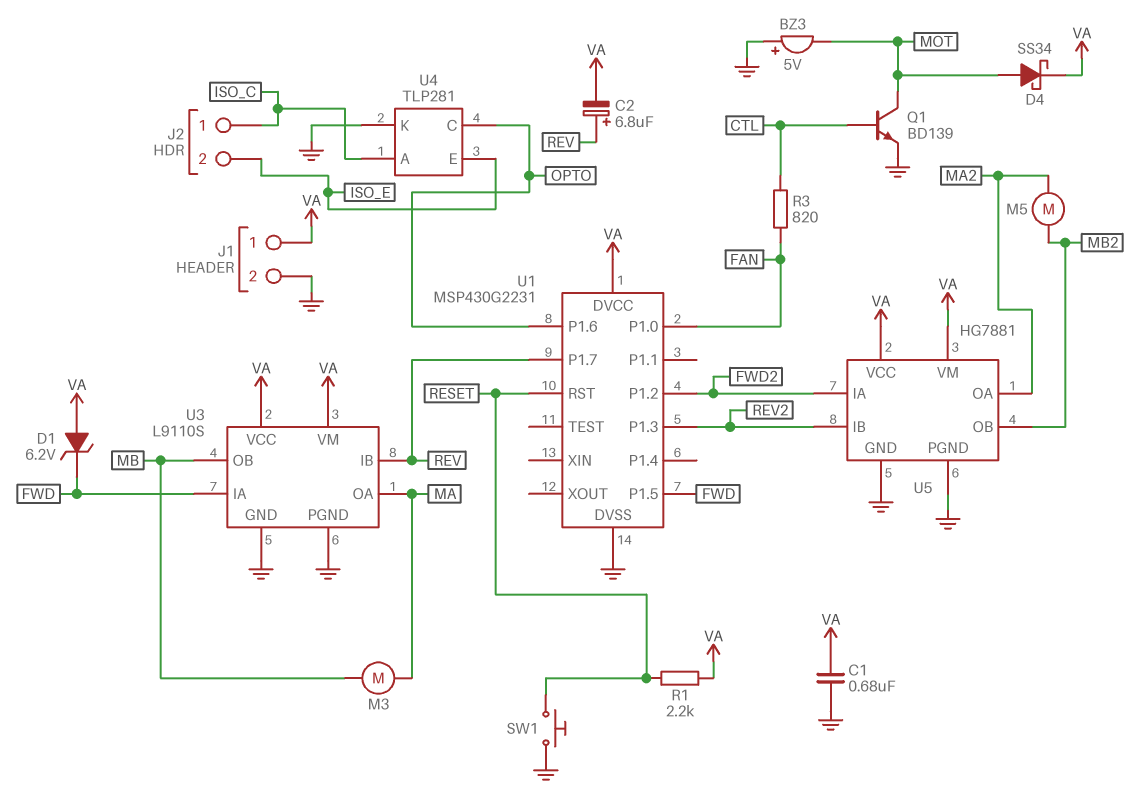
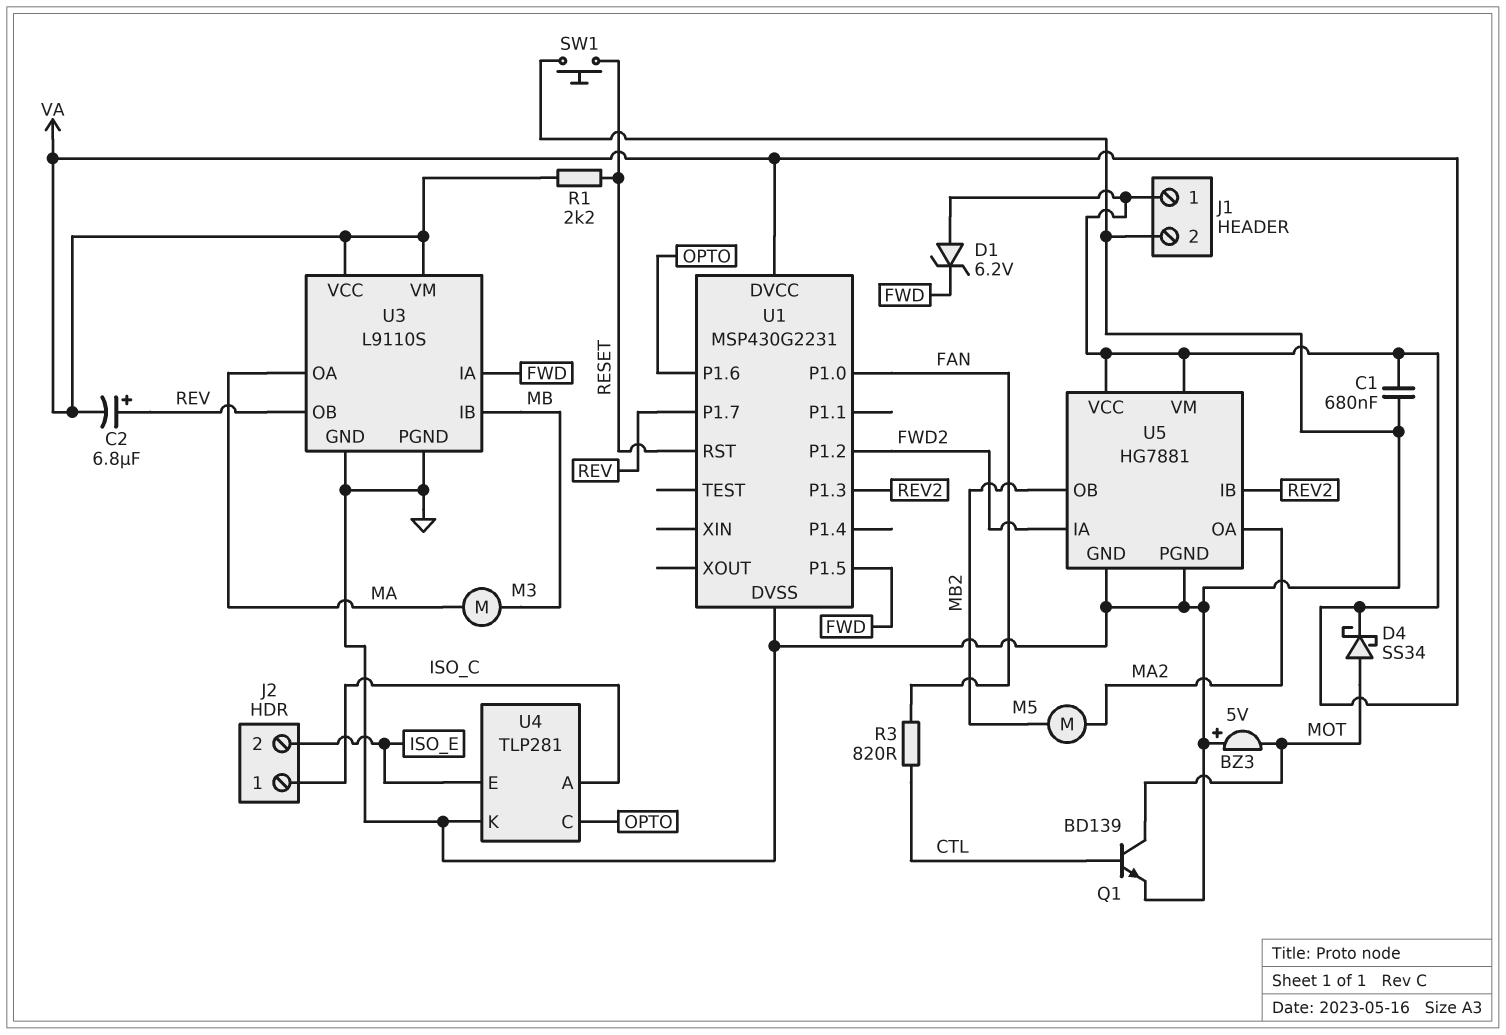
U3 pin IB: REV -> MB
U3 pin OB: MB -> REV

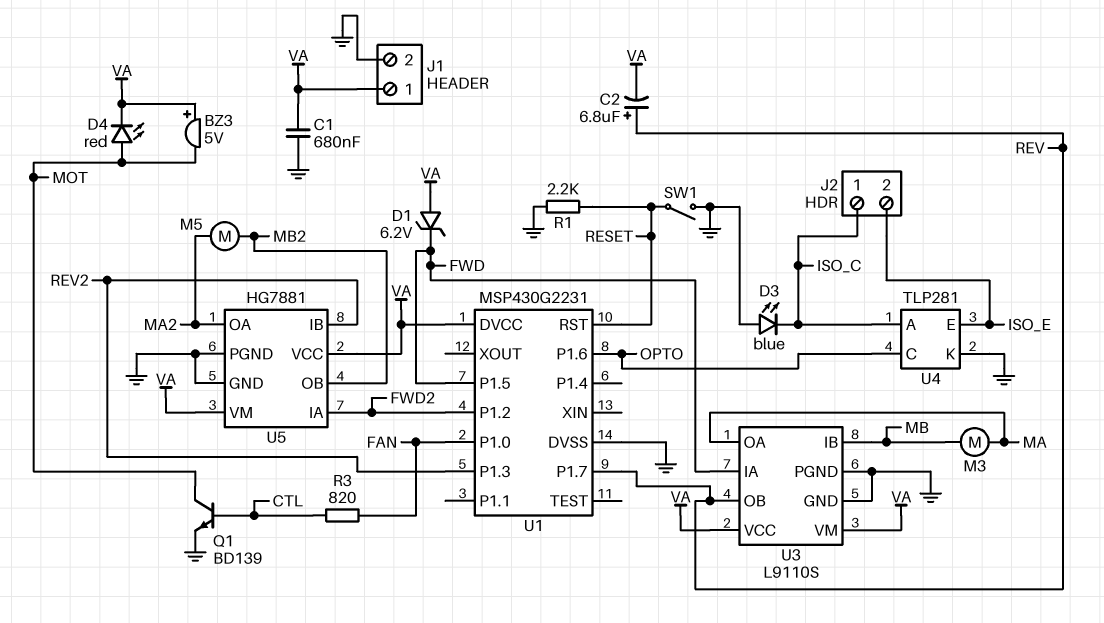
BZ3: buzzer 5V (plus GND, minus MOT) -> buzzer 5V (plus VA, minus MOT)
D3: none -> LED blue (A GND, K ISO_C)
D4: schottky SS34 (A MOT, K VA) -> LED red (A MOT, K VA)
R1: 2.2k (RESET, VA) -> 2.2k (GND, RESET)
SW1: button (GND, RESET) -> switch (GND, RESET)

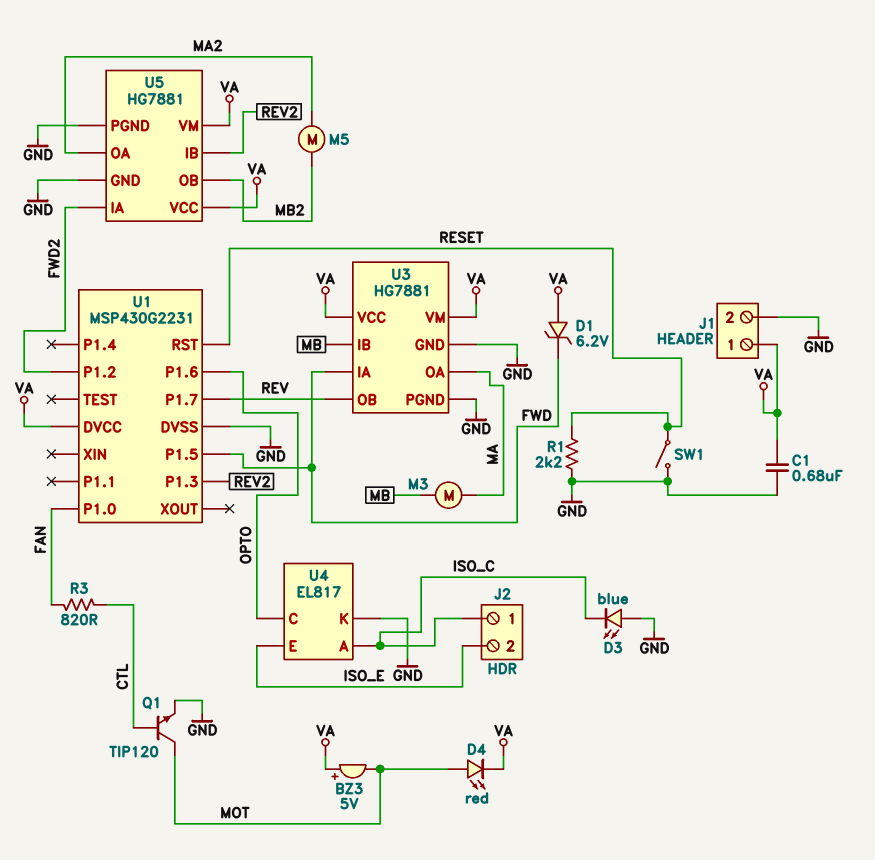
C2: 6.8uF (plus REV, minus VA) -> none
Q1: NPN BD139 (B CTL, C MOT, E GND) -> NPN TIP120 (B CTL, C MOT, E GND)
U3: L9110S -> HG7881
U4: TLP281 -> EL817

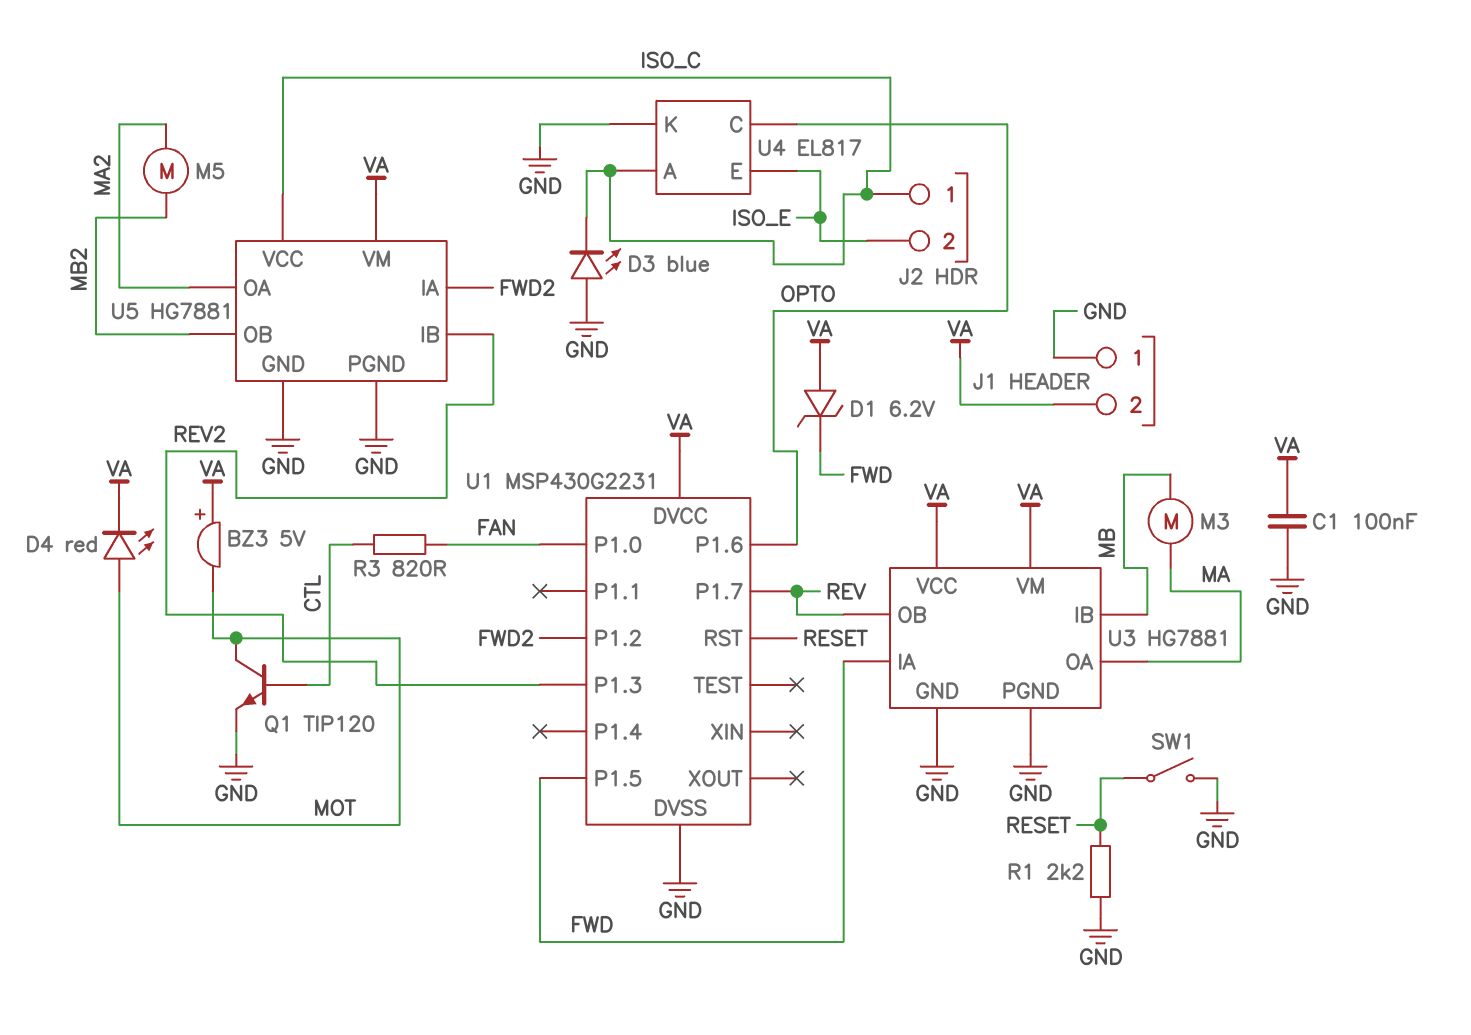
C1: 680nF (GND, VA) -> 100nF (GND, VA)
J1 pin 1: VA -> GND
J1 pin 2: GND -> VA
U5 pin VCC: VA -> ISO_C

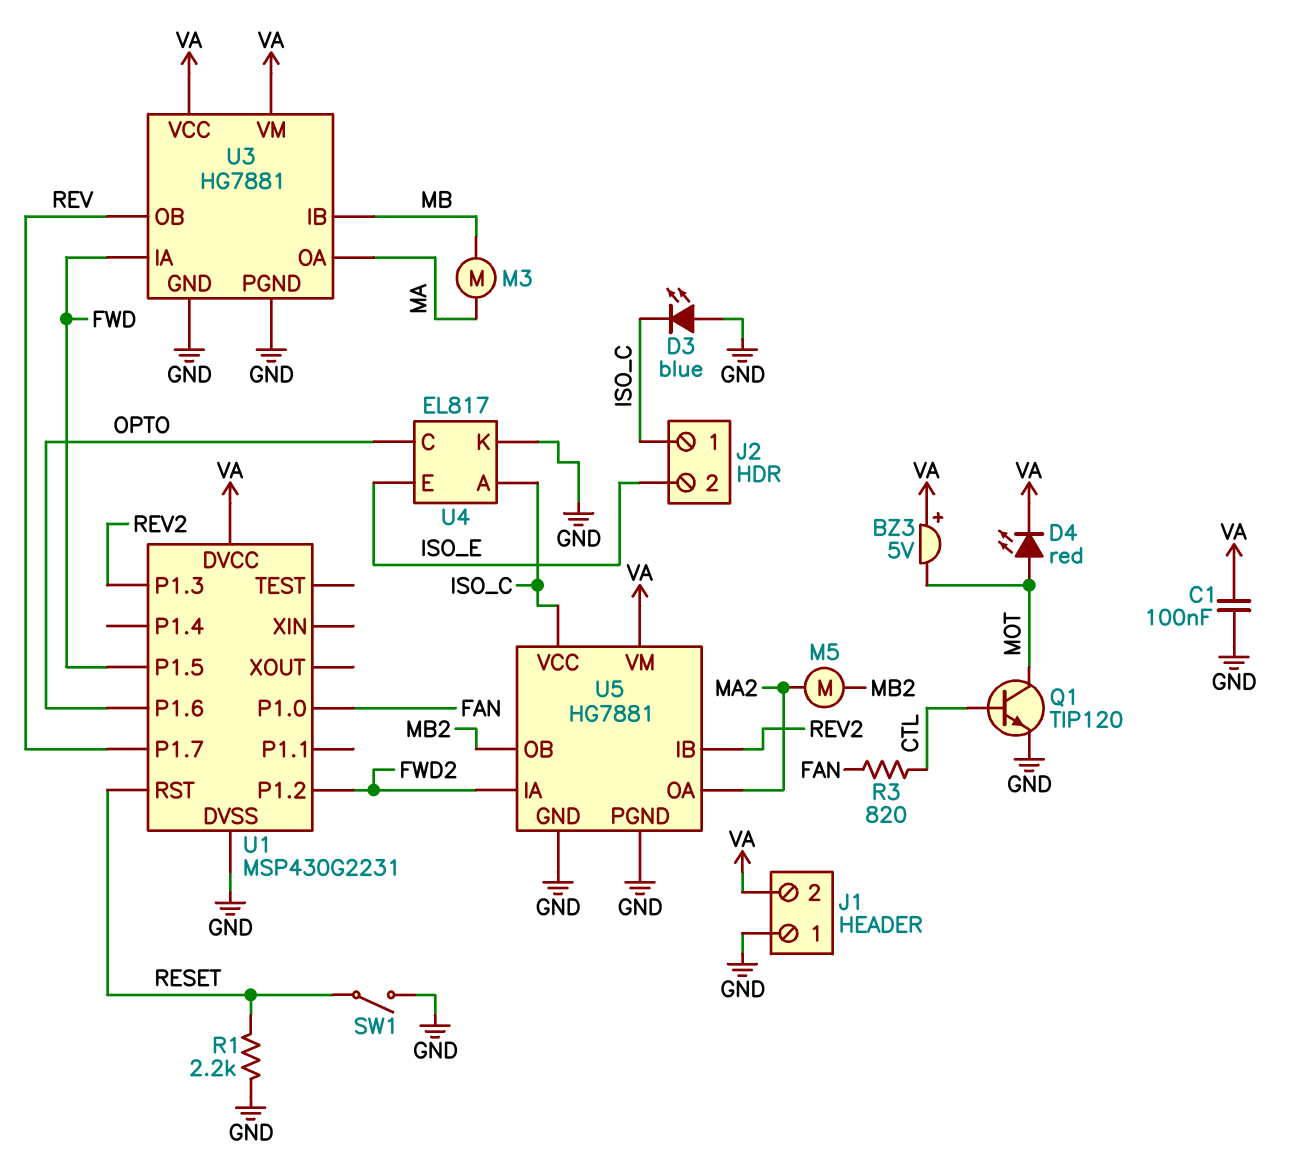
D1: zener 6.2V (A VA, K FWD) -> none

